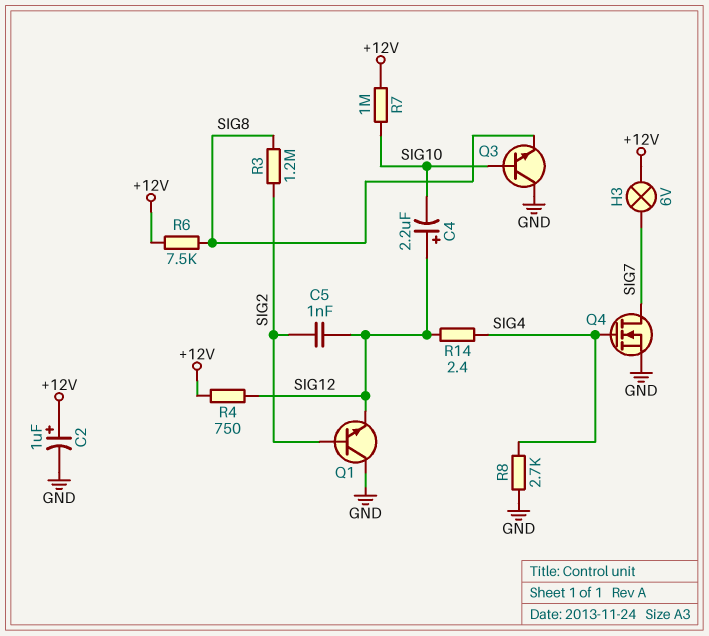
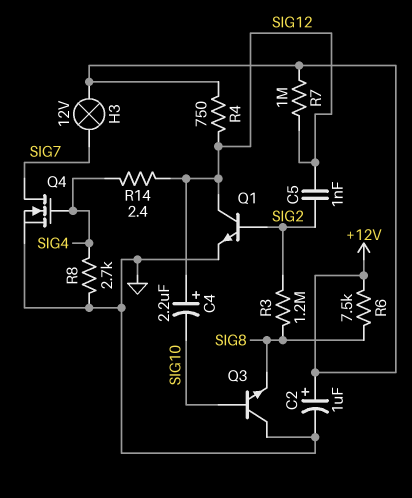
H3: lamp 6V (+12V, SIG7) -> lamp 12V (+12V, SIG7)
Q1: NPN (B SIG2, C GND, E SIG12) -> NPN (B SIG2, C SIG12, E GND)
R7: 1M (+12V, SIG10) -> 1M (+12V, SIG12)

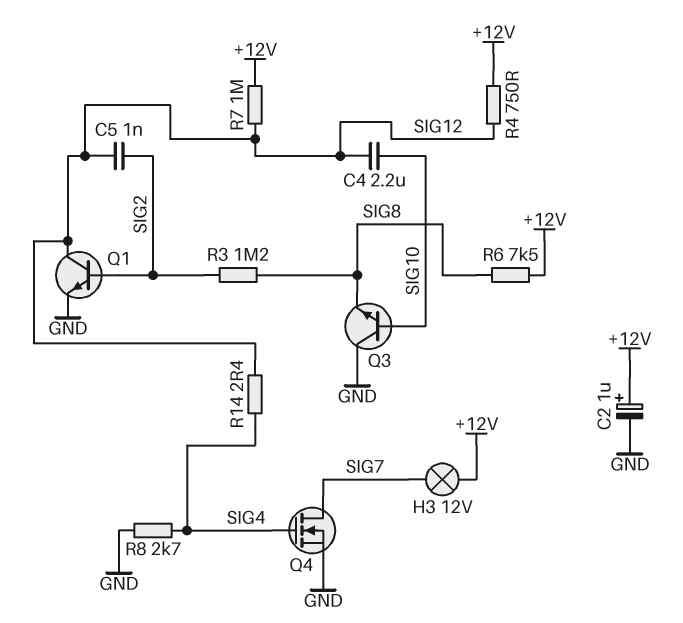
C4: 2.2uF (plus SIG12, minus SIG10) -> 2.2uF (SIG10, SIG12)

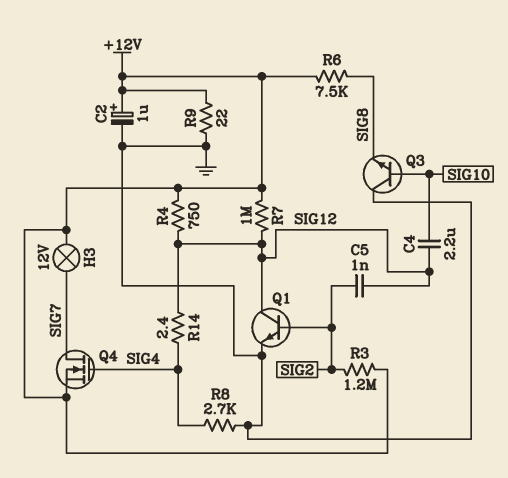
Q4: NMOS (G SIG4, D SIG7, S GND) -> NMOS (G SIG4, D SIG7, S +12V)
R3: 1.2M (SIG2, SIG8) -> 1.2M (+12V, SIG2)
R9: none -> 22 (+12V, GND)

